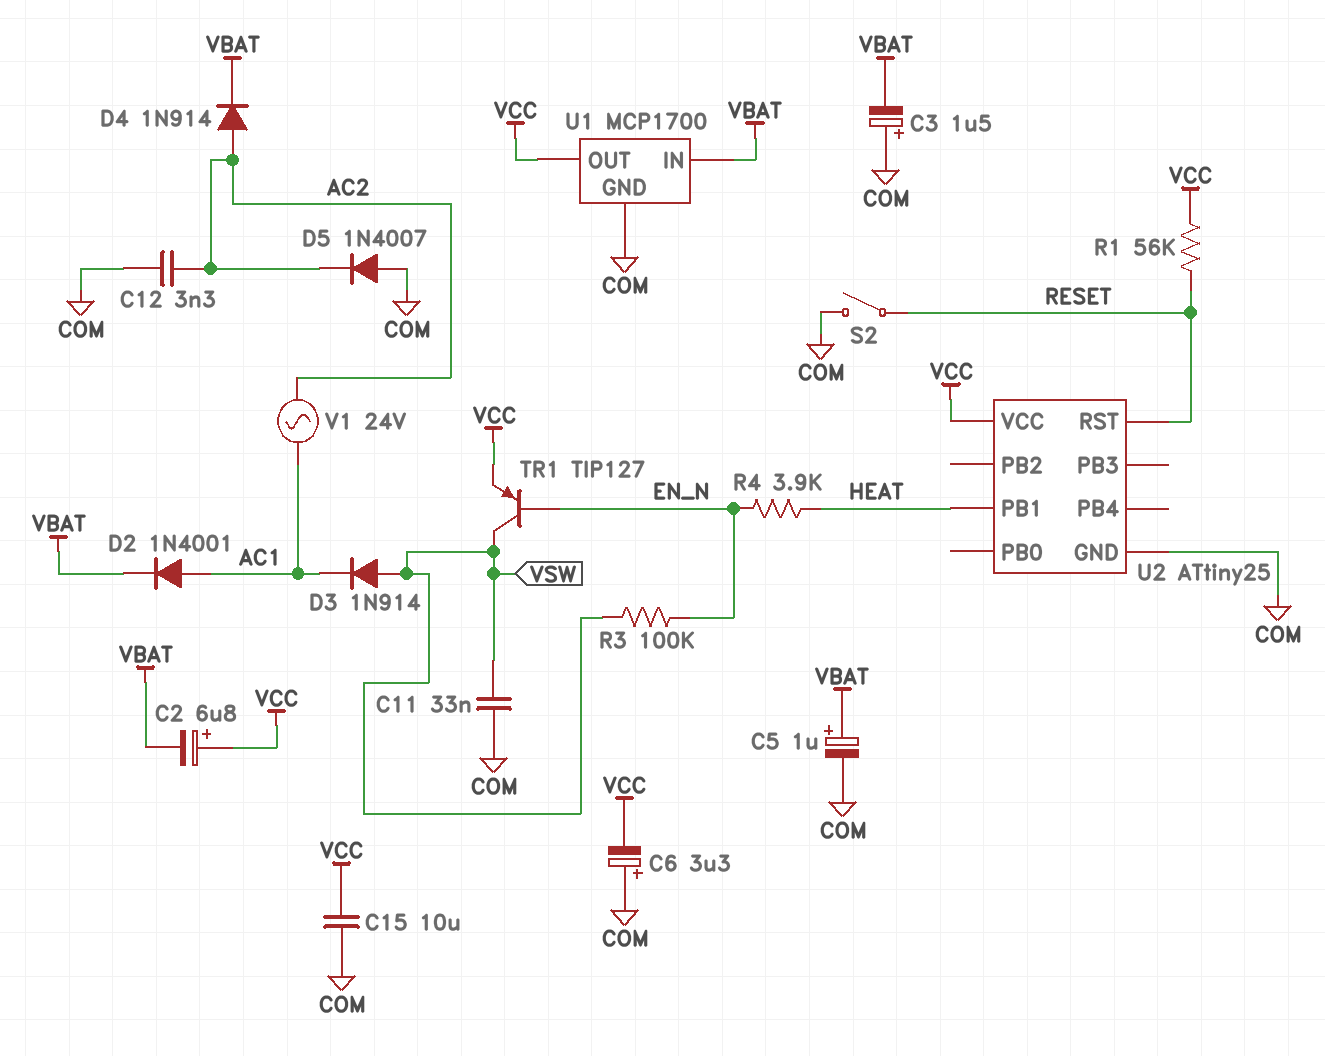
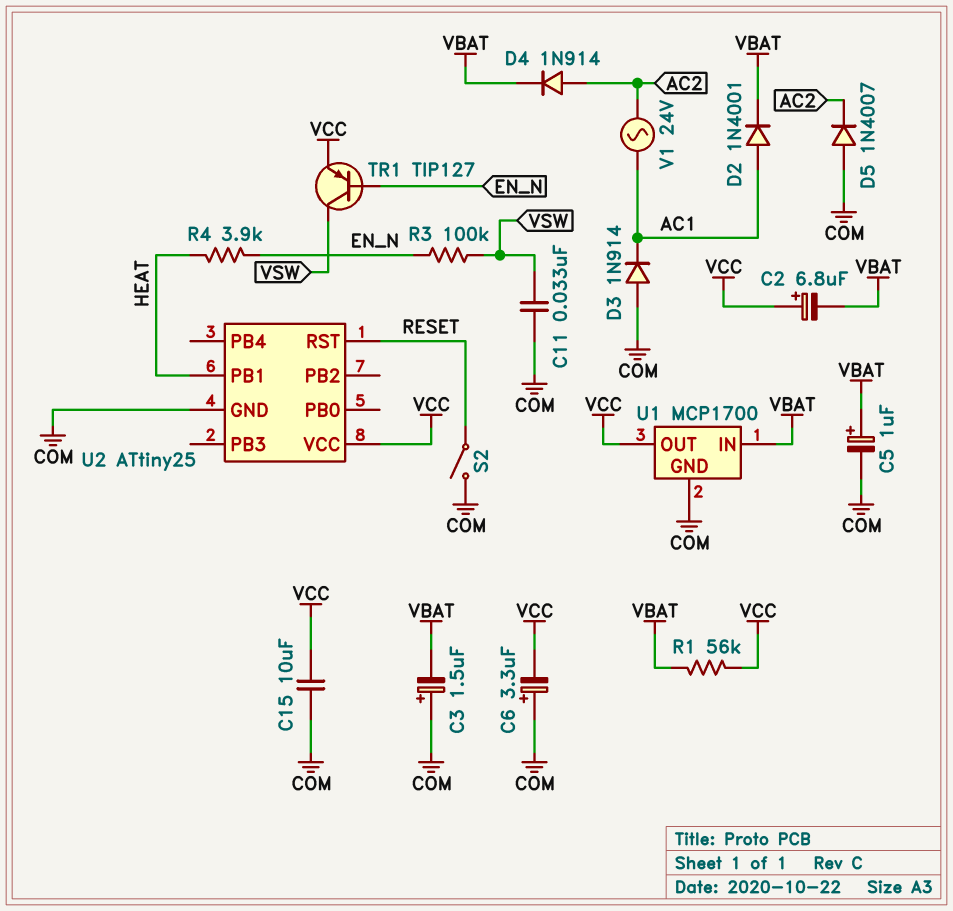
C12: 3.3nF (AC2, COM) -> none
D3: diode 1N914 (A VSW, K AC1) -> diode 1N914 (A COM, K AC1)
R1: 56k (RESET, VCC) -> 56k (VBAT, VCC)

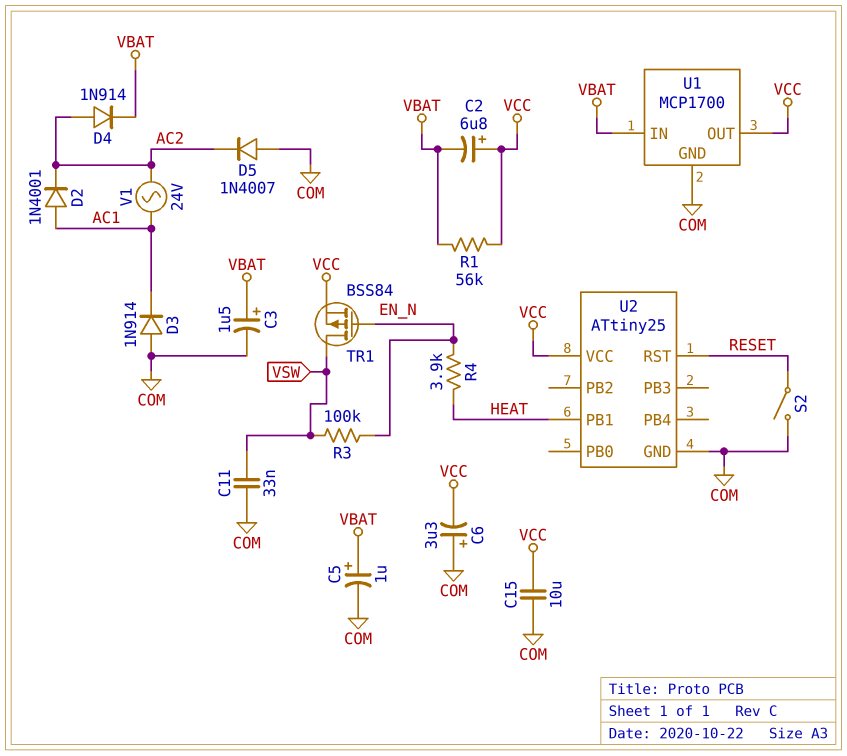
C3: 1.5uF (plus COM, minus VBAT) -> 1.5uF (plus VBAT, minus COM)
D2: diode 1N4001 (A AC1, K VBAT) -> diode 1N4001 (A AC1, K AC2)
TR1: PNP TIP127 (B EN_N, C VSW, E VCC) -> PMOS BSS84 (G EN_N, D VSW, S VCC)

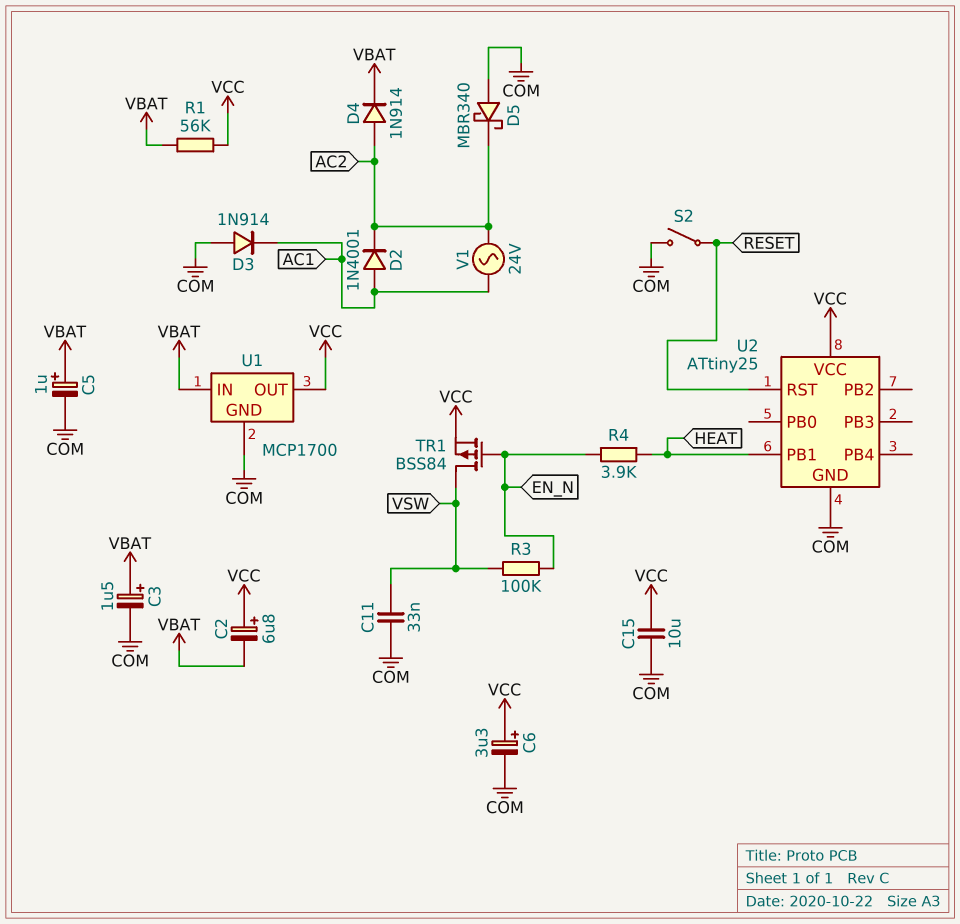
C6: 3.3uF (plus COM, minus VCC) -> 3.3uF (plus VCC, minus COM)
D5: diode 1N4007 (A COM, K AC2) -> schottky MBR340 (A COM, K AC2)

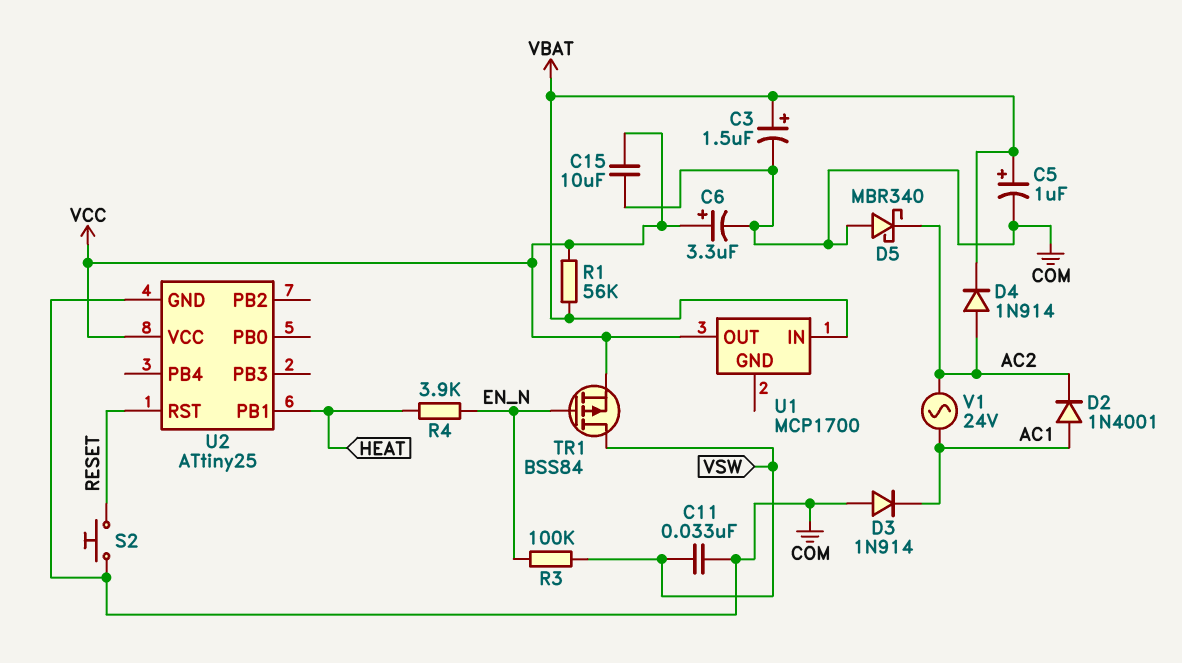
C2: 6.8uF (plus VCC, minus VBAT) -> none
S2: switch (COM, RESET) -> button (COM, RESET)
U1 pin GND: COM -> none

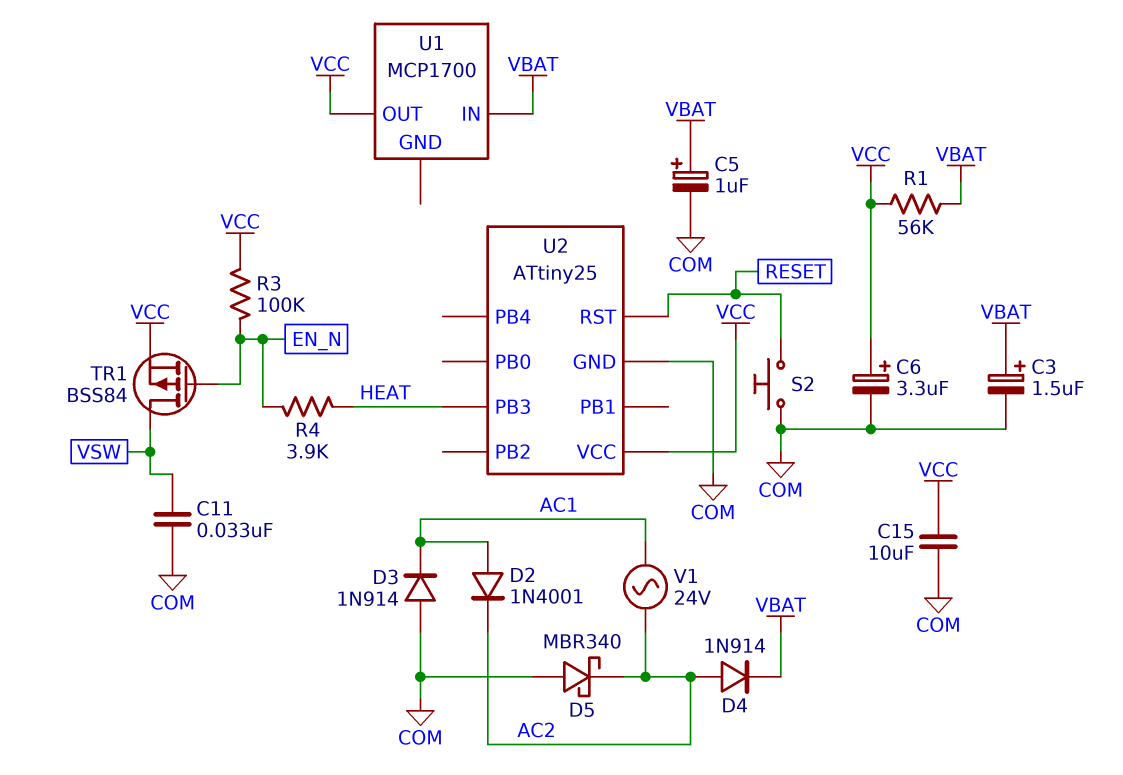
R3: 100k (EN_N, VSW) -> 100k (EN_N, VCC)
U2 pin PB1: HEAT -> none
U2 pin PB3: none -> HEAT

